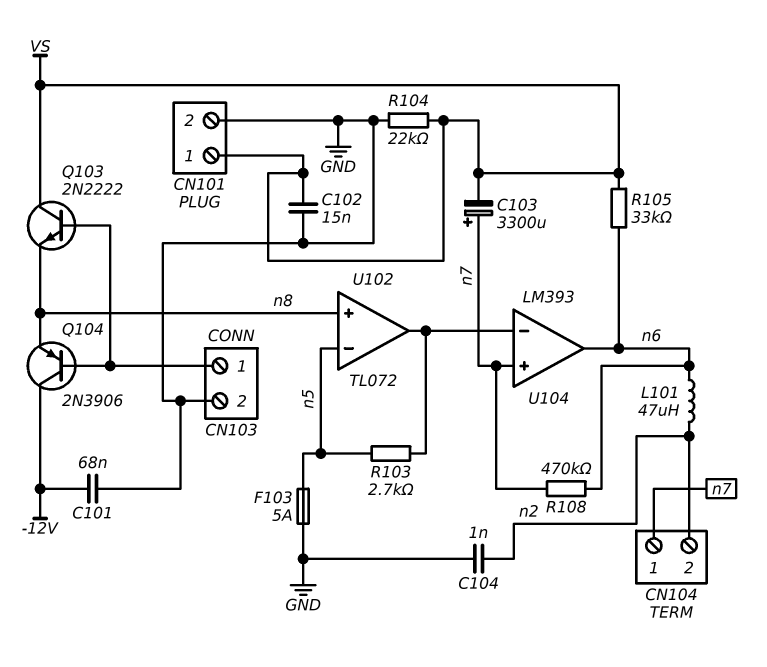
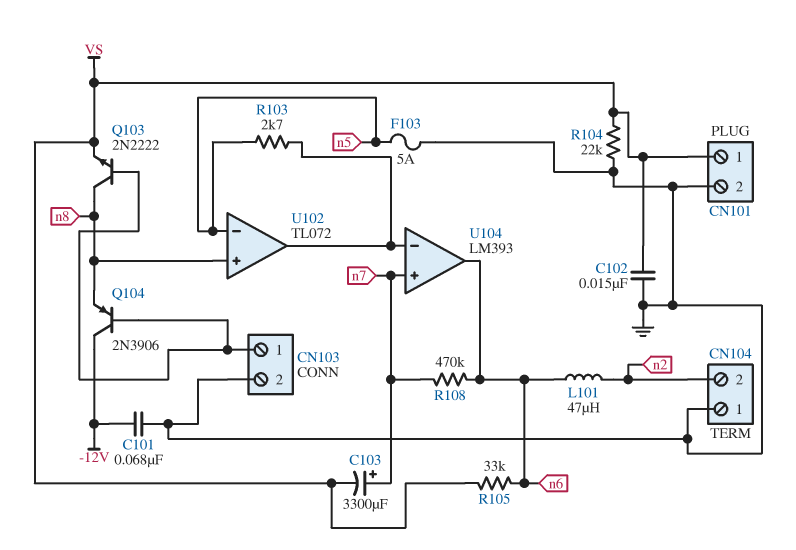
C104: 1nF (GND, n2) -> none
CN104 pin 1: n7 -> GND
Q103: NPN 2N2222 (B CN103/1, C VS, E n8) -> NPN 2N2222 (B CN103/1, C n8, E VS)

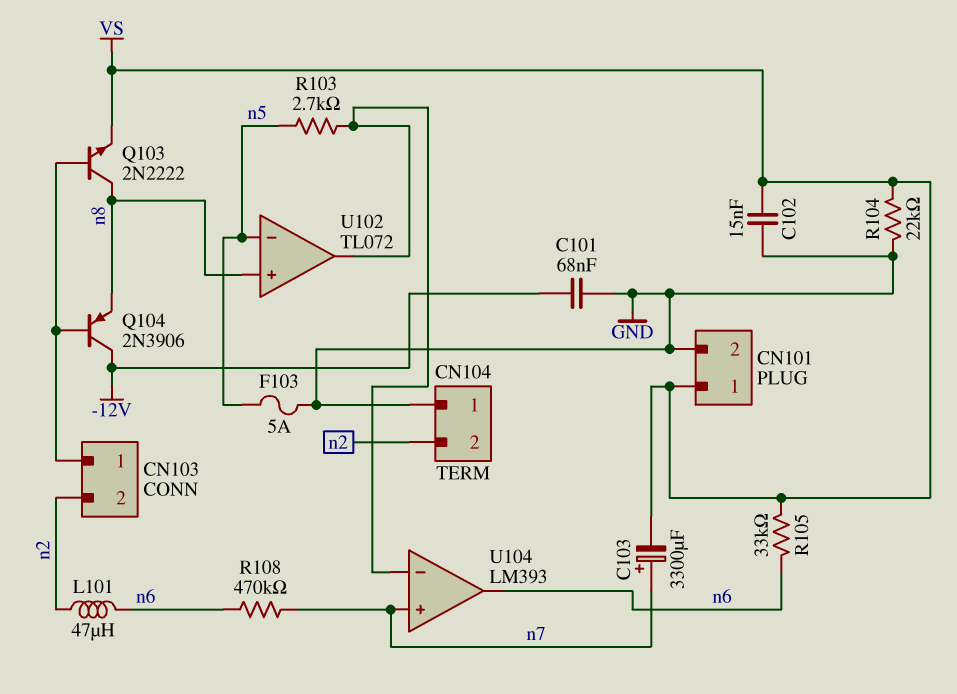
CN103 pin 2: GND -> n2

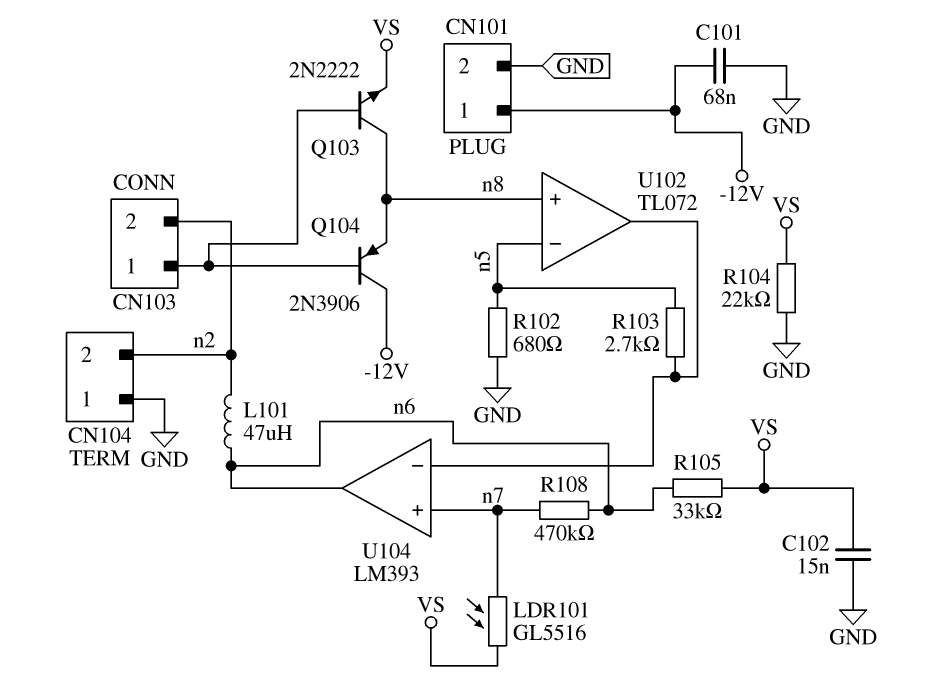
C103: 3300uF (plus n7, minus VS) -> none
CN101 pin 1: VS -> -12V
F103: 5A (GND, n5) -> none
LDR101: none -> GL5516 (VS, n7)
R102: none -> 680 (GND, n5)

